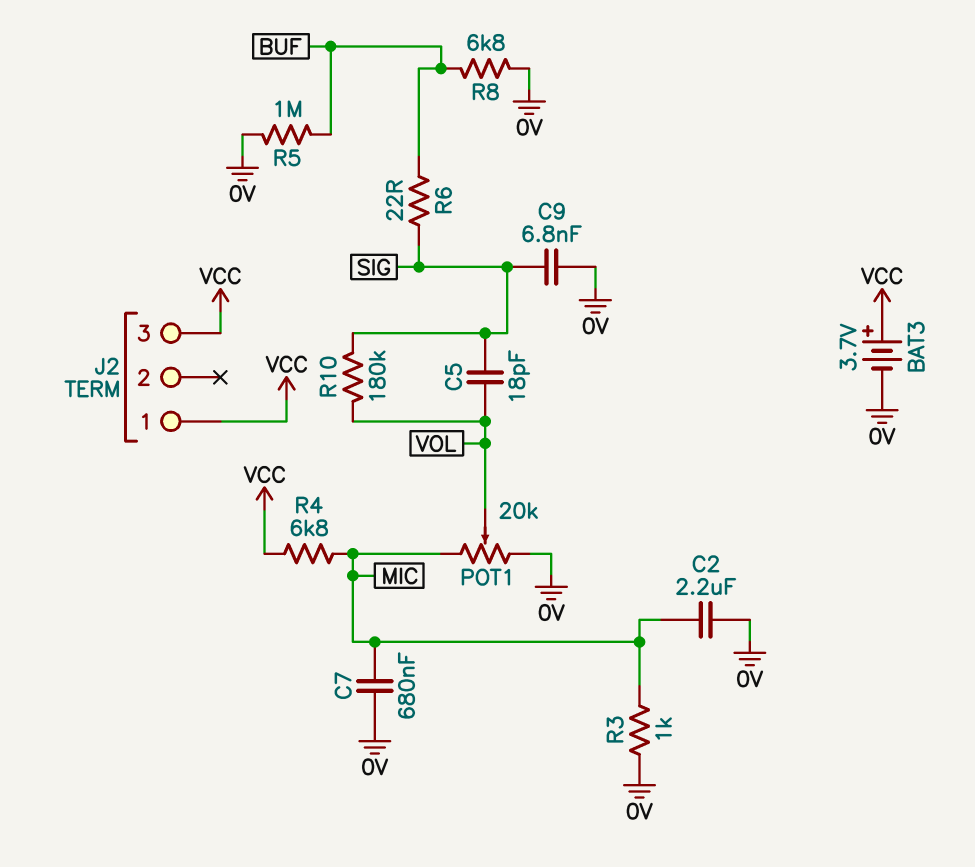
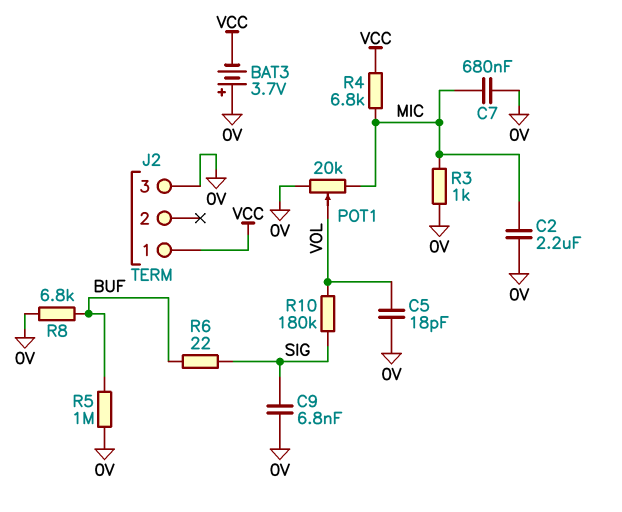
BAT3: 3.7V (plus VCC, minus 0V) -> 3.7V (plus 0V, minus VCC)
C5: 18pF (SIG, VOL) -> 18pF (0V, VOL)
J2 pin 3: VCC -> 0V

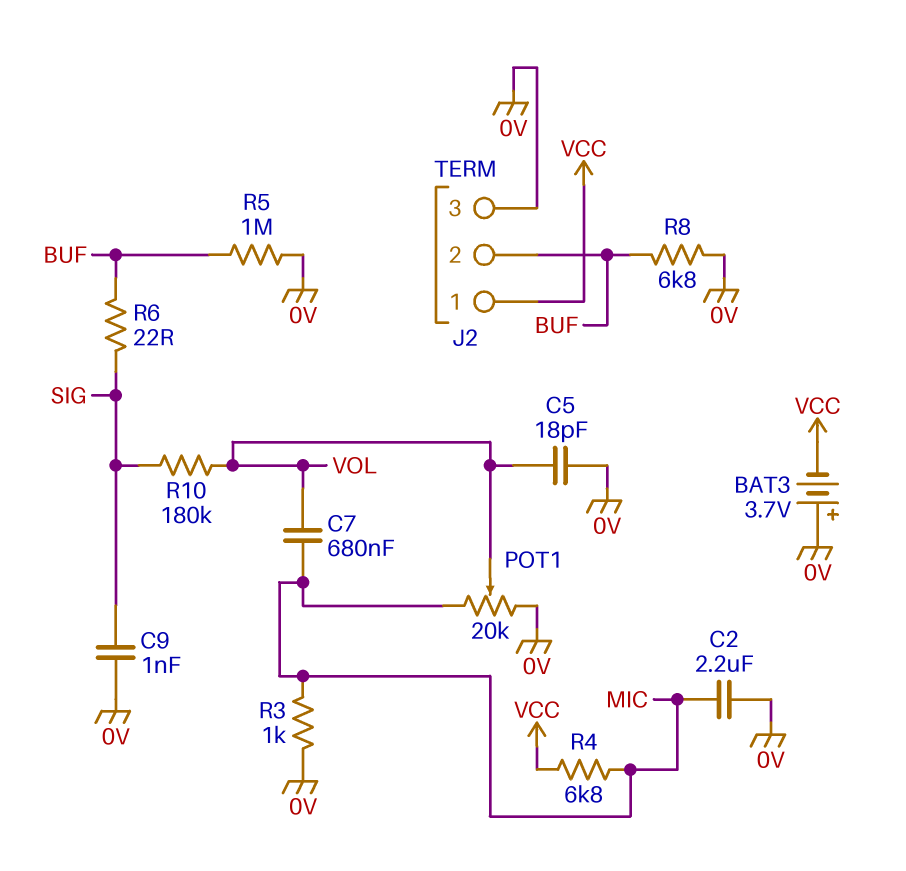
C7: 680nF (0V, MIC) -> 680nF (MIC, VOL)
C9: 6.8nF (0V, SIG) -> 1nF (0V, SIG)
J2 pin 2: none -> BUF

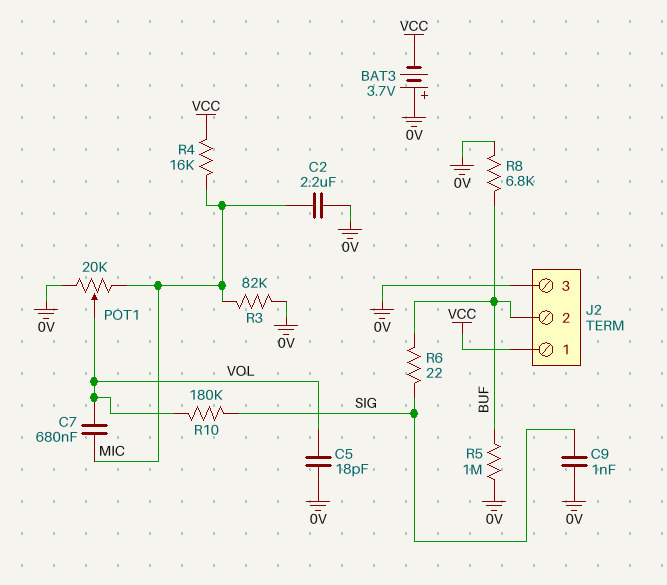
R3: 1k (0V, MIC) -> 82k (0V, MIC)
R4: 6.8k (MIC, VCC) -> 16k (MIC, VCC)

